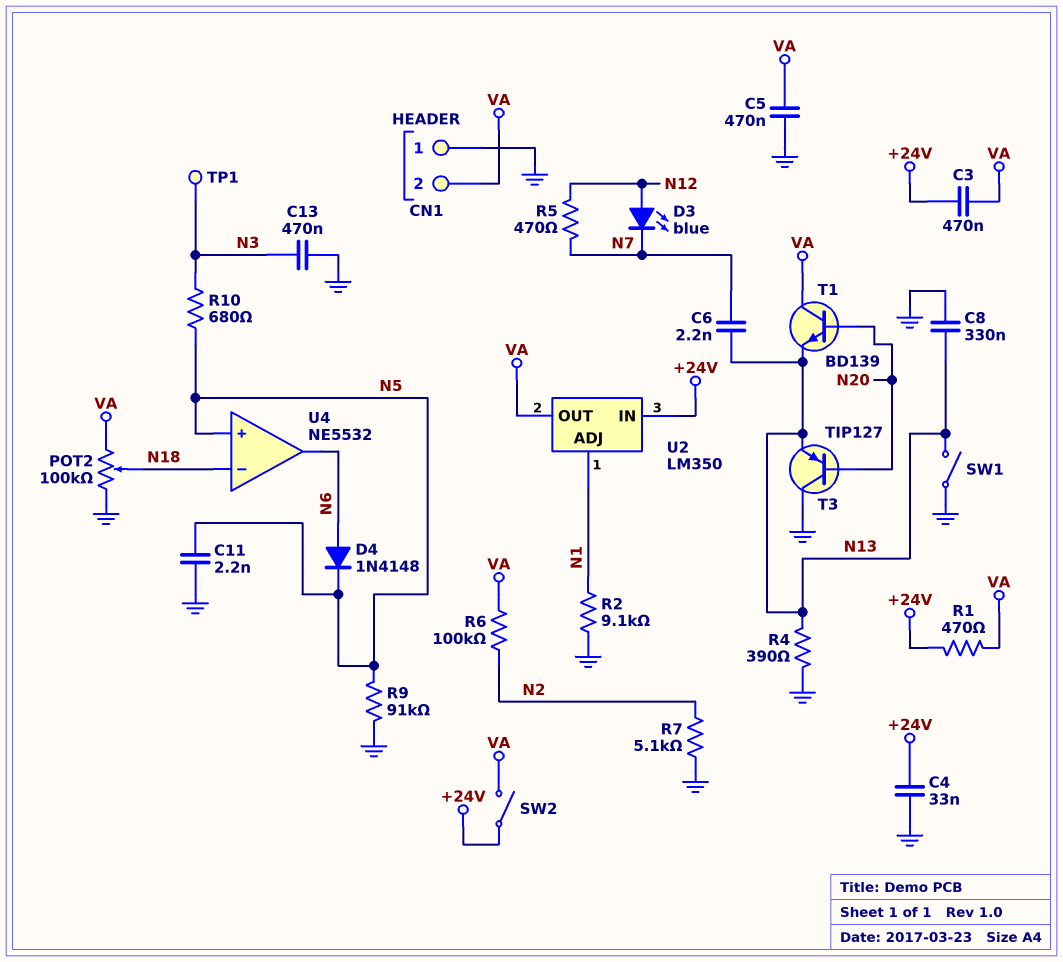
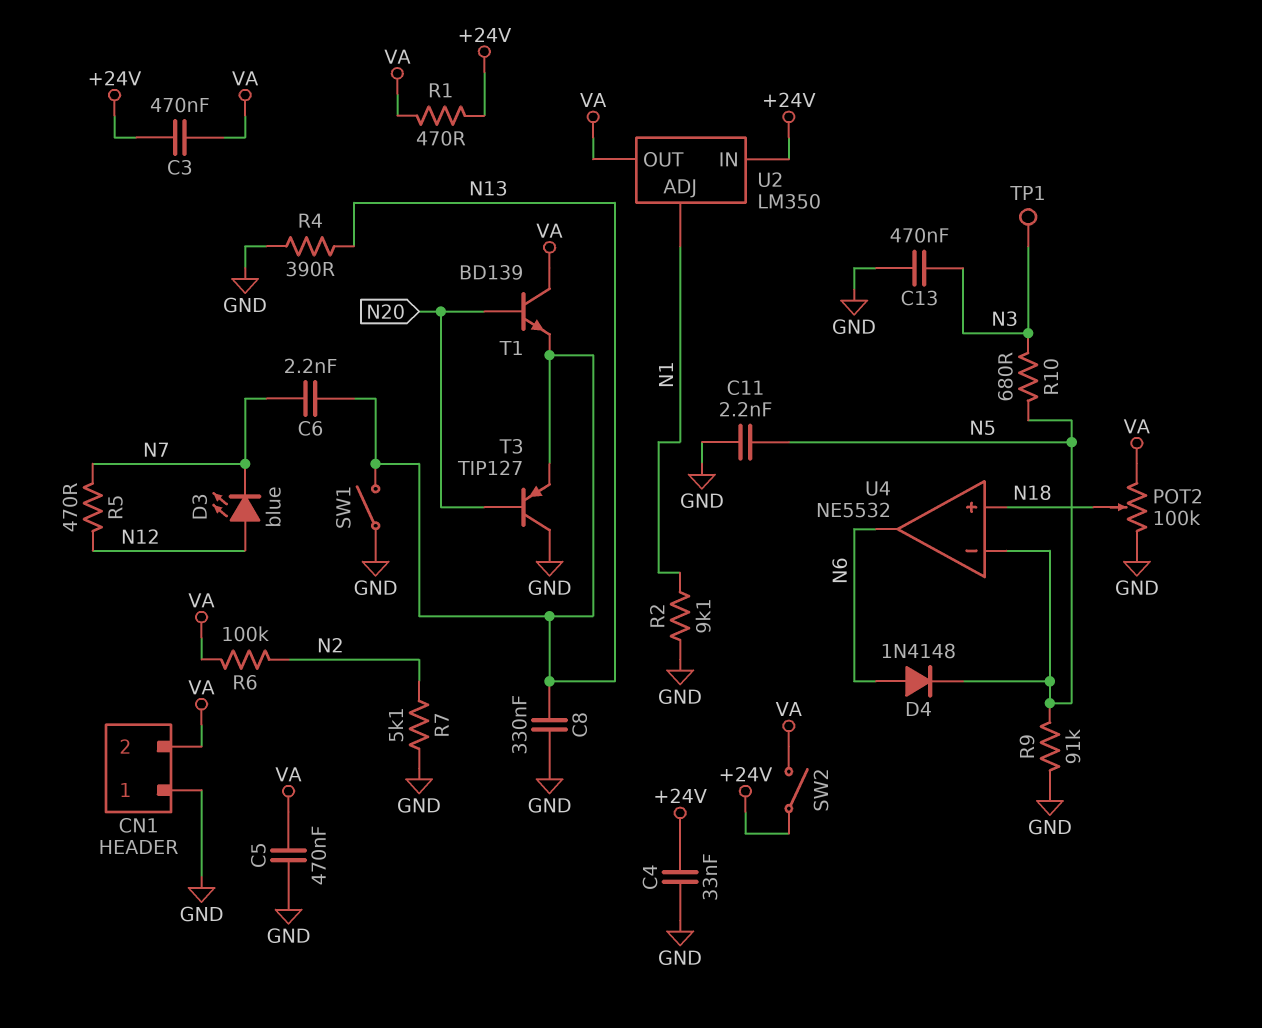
U4 pin in+: N5 -> N18
U4 pin in-: N18 -> N5

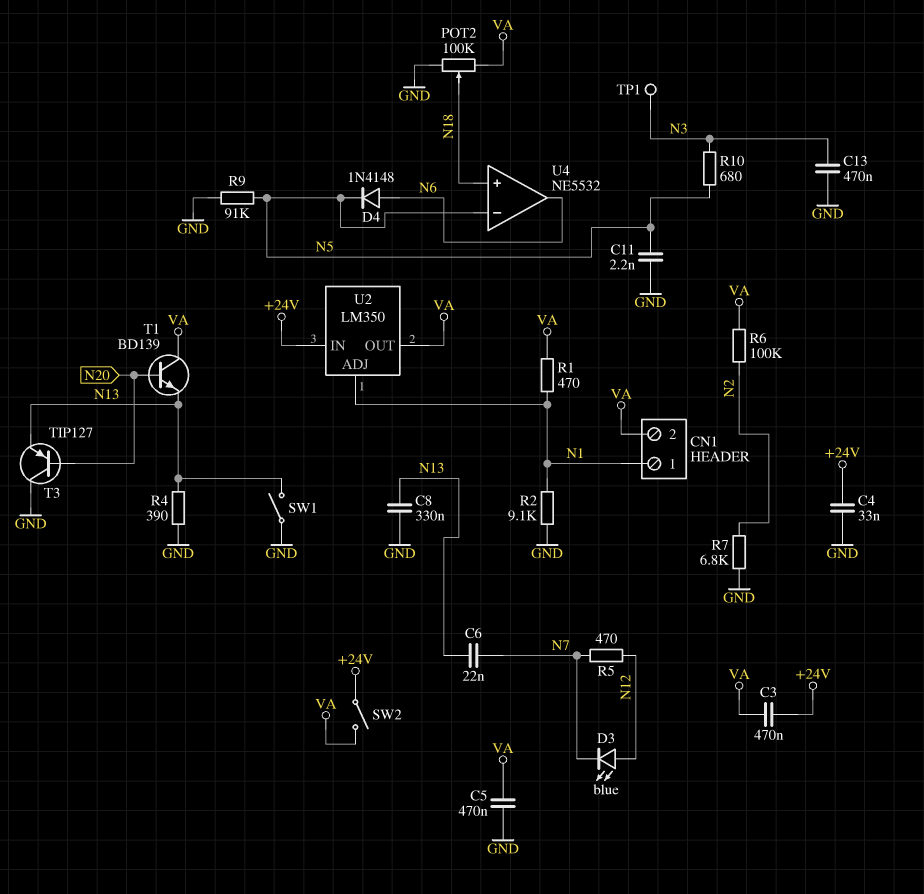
C6: 2.2nF (N7, N13) -> 22nF (N7, N13)
CN1 pin 1: GND -> N1
R1: 470 (+24V, VA) -> 470 (N1, VA)
R7: 5.1k (GND, N2) -> 6.8k (GND, N2)

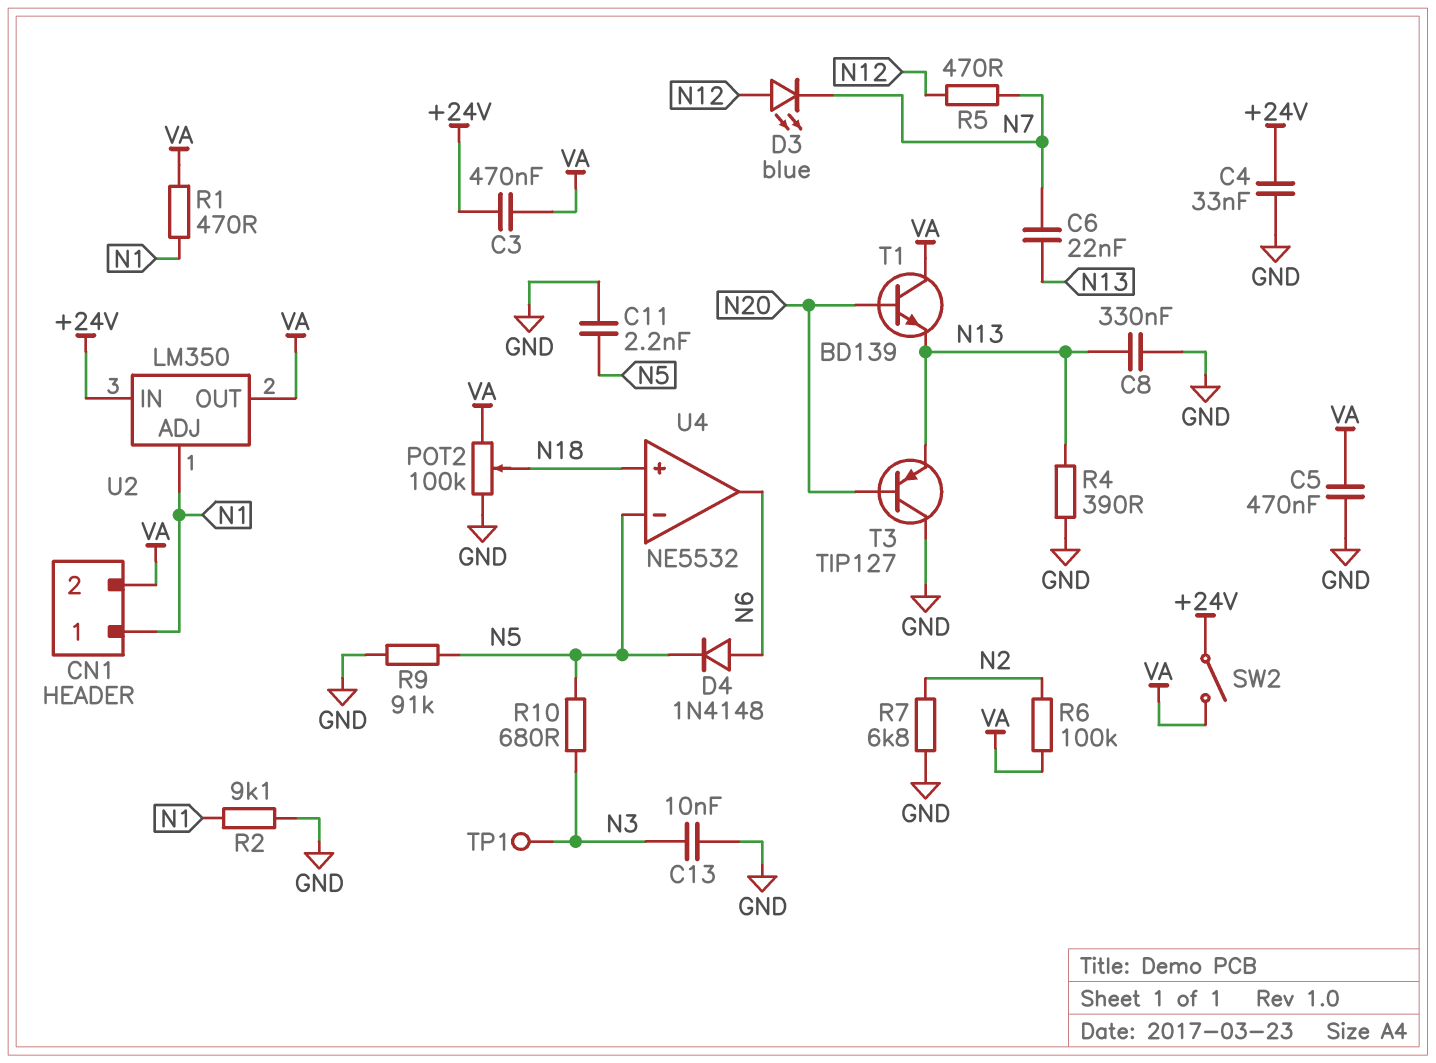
C13: 470nF (GND, N3) -> 10nF (GND, N3)
SW1: switch (GND, N13) -> none

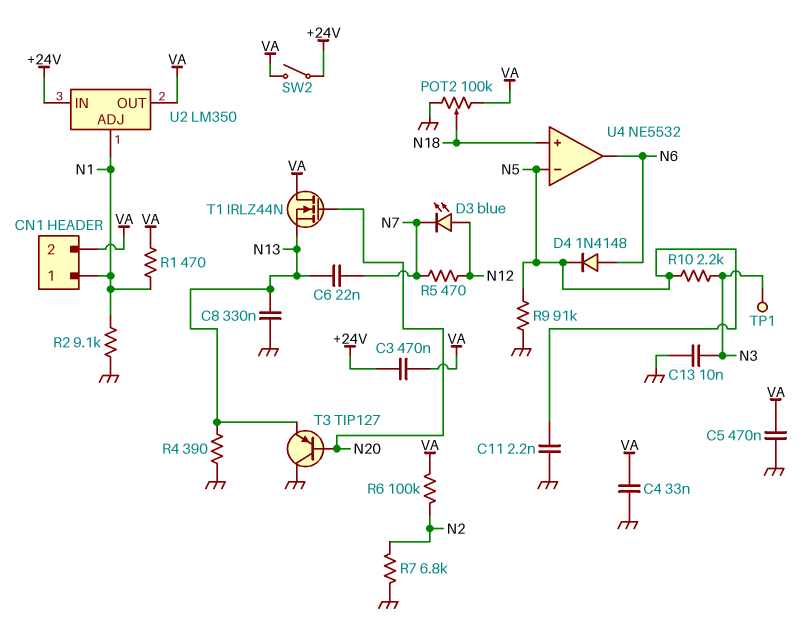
C4: 33nF (+24V, GND) -> 33nF (GND, VA)
R10: 680 (N3, N5) -> 2.2k (N3, N5)
T1: NPN BD139 (B N20, C VA, E N13) -> NMOS IRLZ44N (G N20, D VA, S N13)

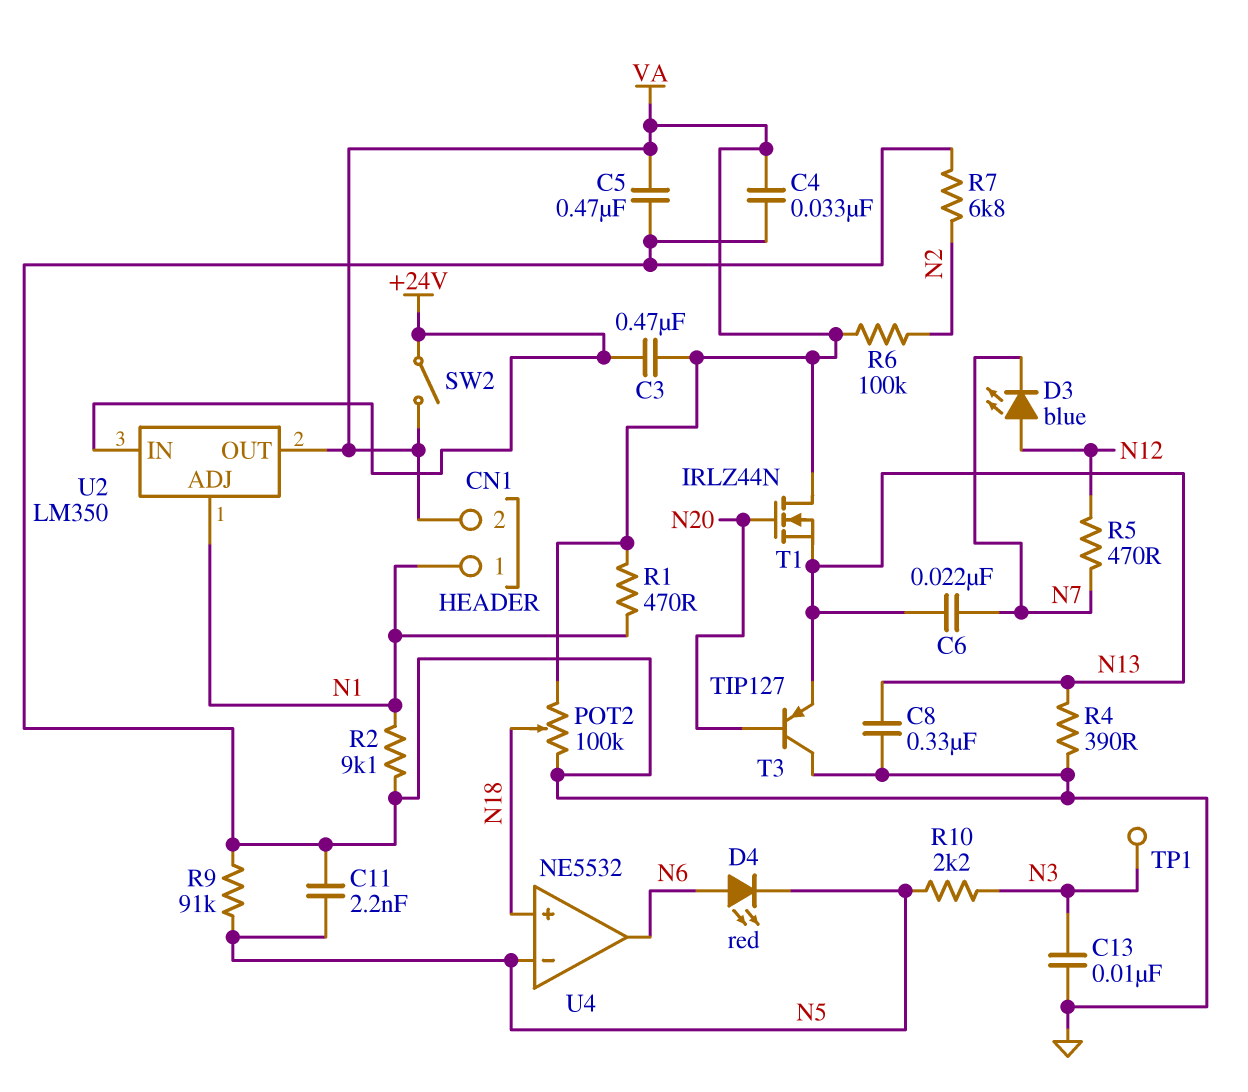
D4: diode 1N4148 (A N6, K N5) -> LED red (A N6, K N5)

